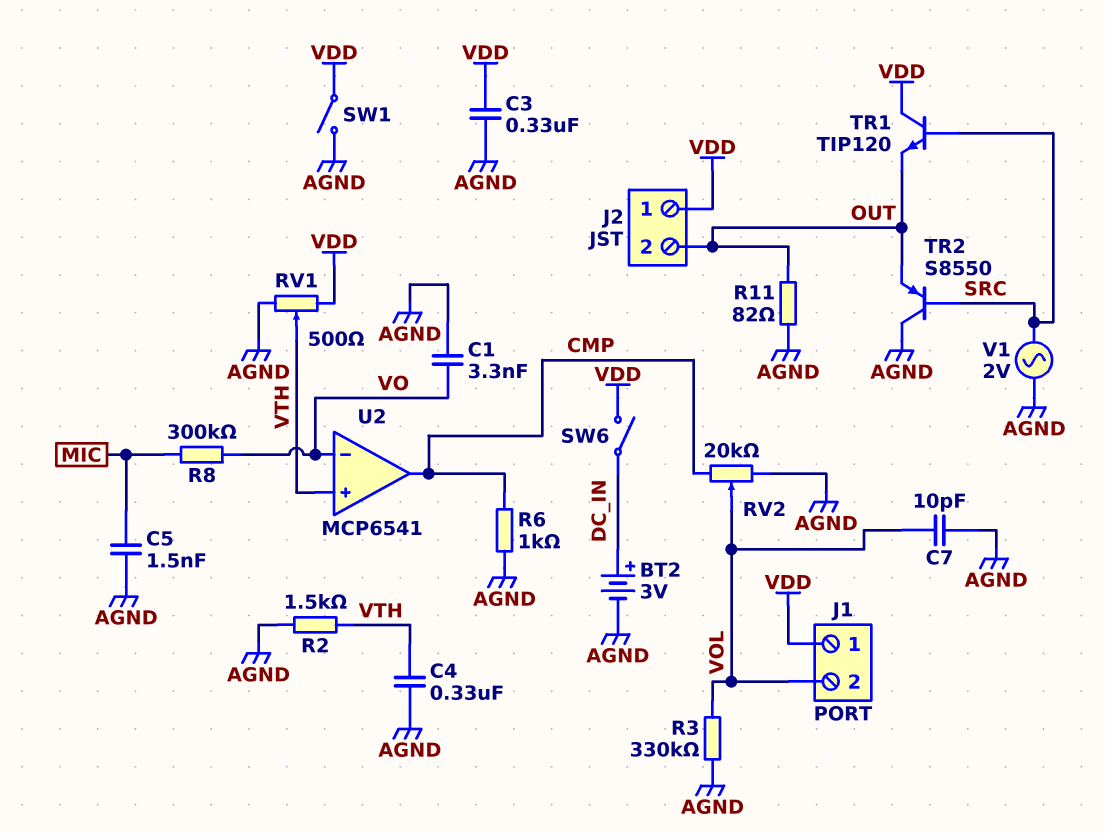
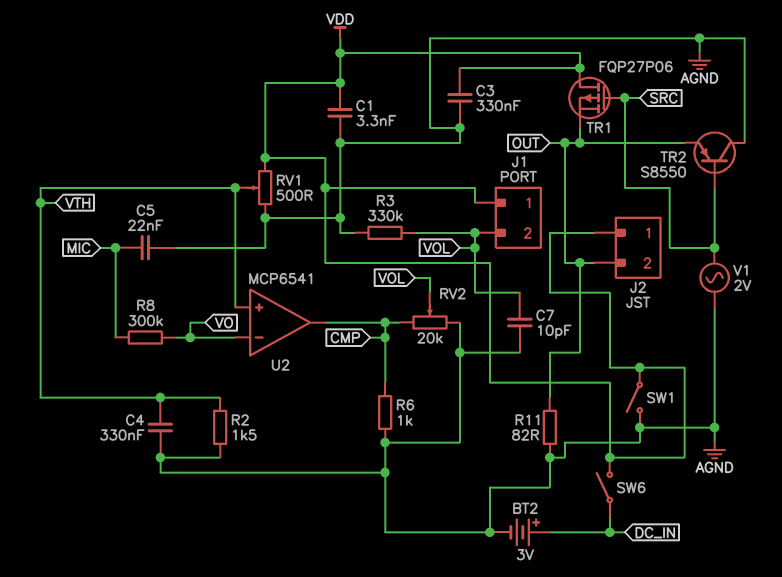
C1: 3.3nF (AGND, VO) -> 3.3nF (AGND, VDD)
C5: 1.5nF (AGND, MIC) -> 22nF (AGND, MIC)
TR1: NPN TIP120 (B SRC, C VDD, E OUT) -> PMOS FQP27P06 (G SRC, D VDD, S OUT)

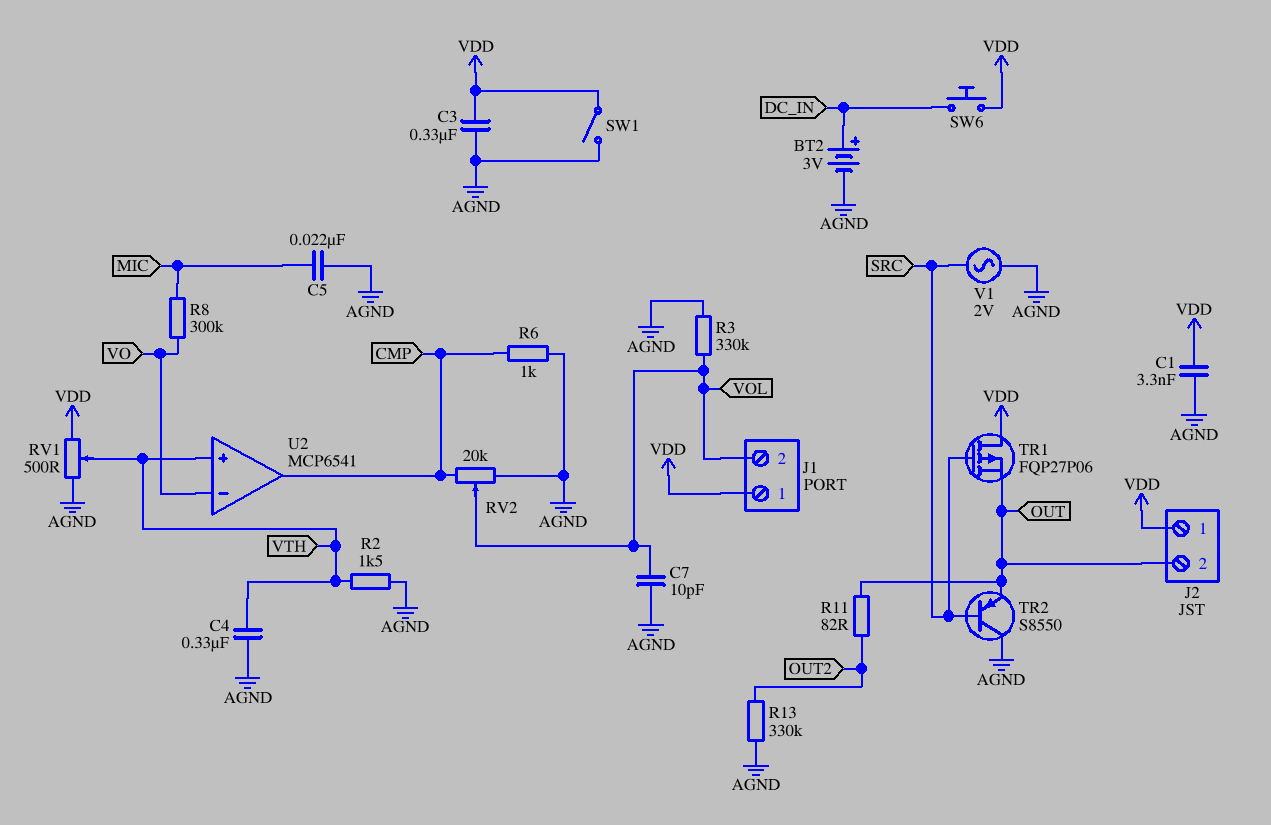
R11: 82 (AGND, OUT) -> 82 (OUT, OUT2)
R13: none -> 330k (AGND, OUT2)
SW6: switch (DC_IN, VDD) -> button (DC_IN, VDD)

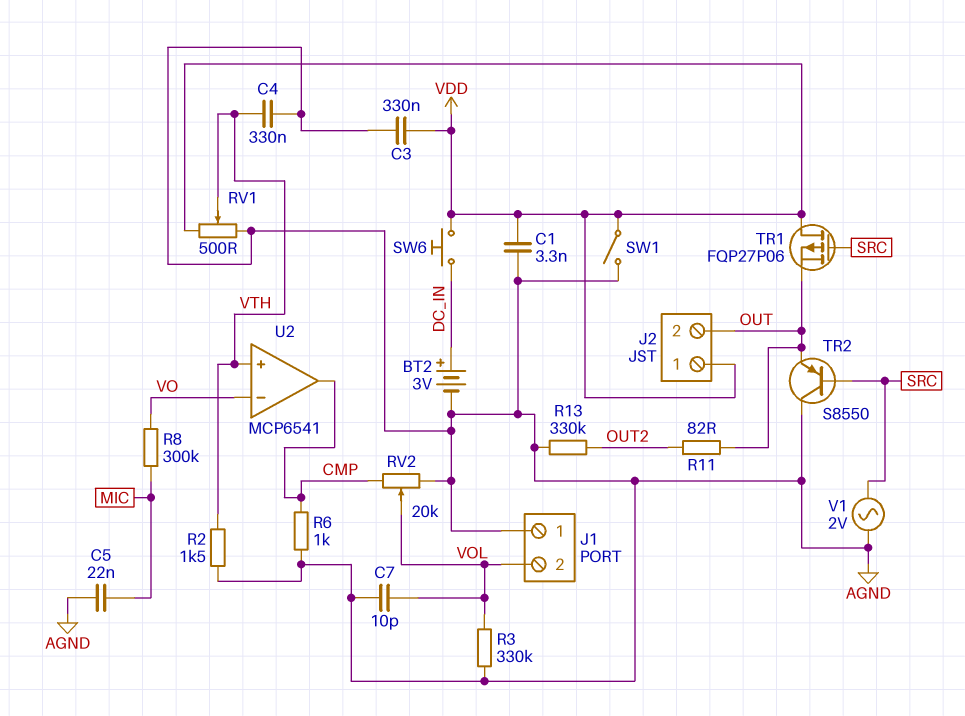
J1 pin 1: VDD -> AGND

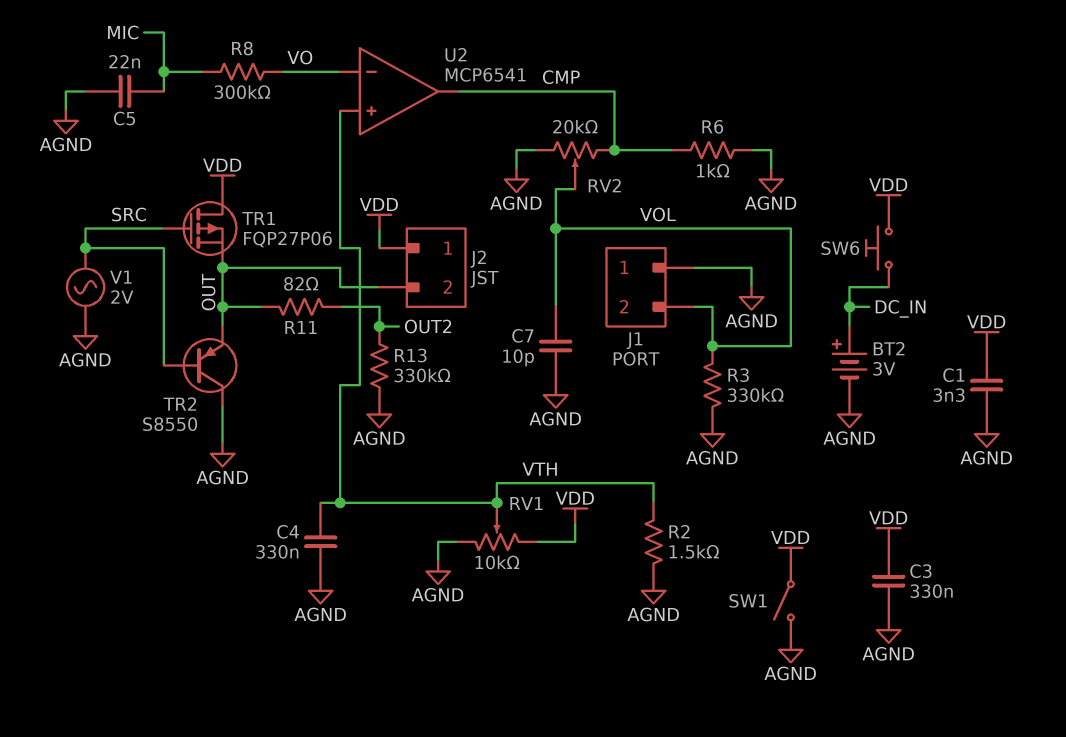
RV1: 500 (AGND, VDD, wiper VTH) -> 10k (AGND, VDD, wiper VTH)

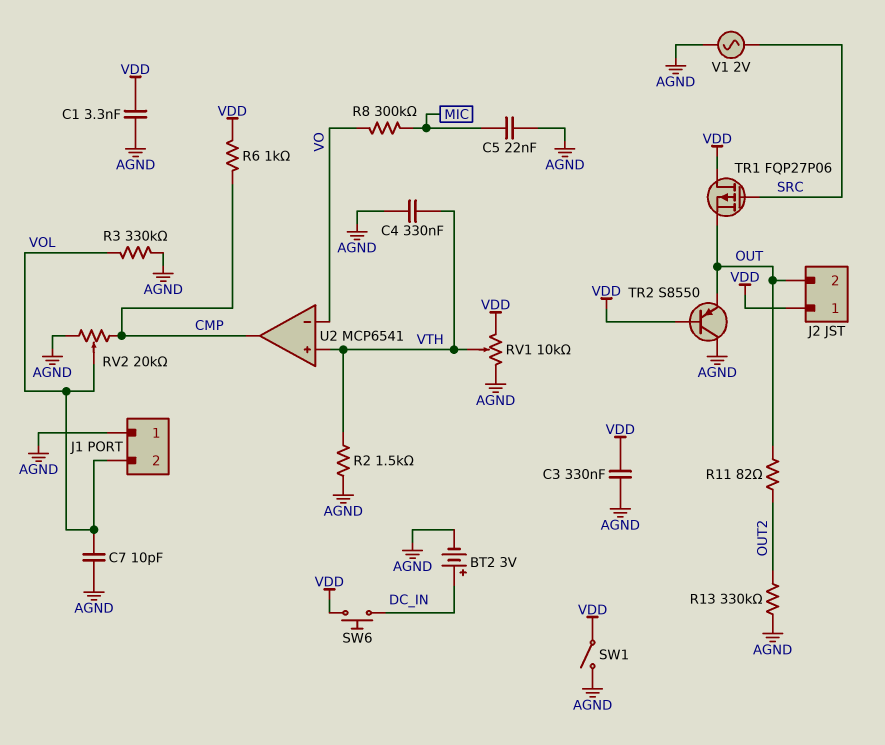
R6: 1k (AGND, CMP) -> 1k (CMP, VDD)
TR2: PNP S8550 (B SRC, C AGND, E OUT) -> PNP S8550 (B VDD, C AGND, E OUT)

